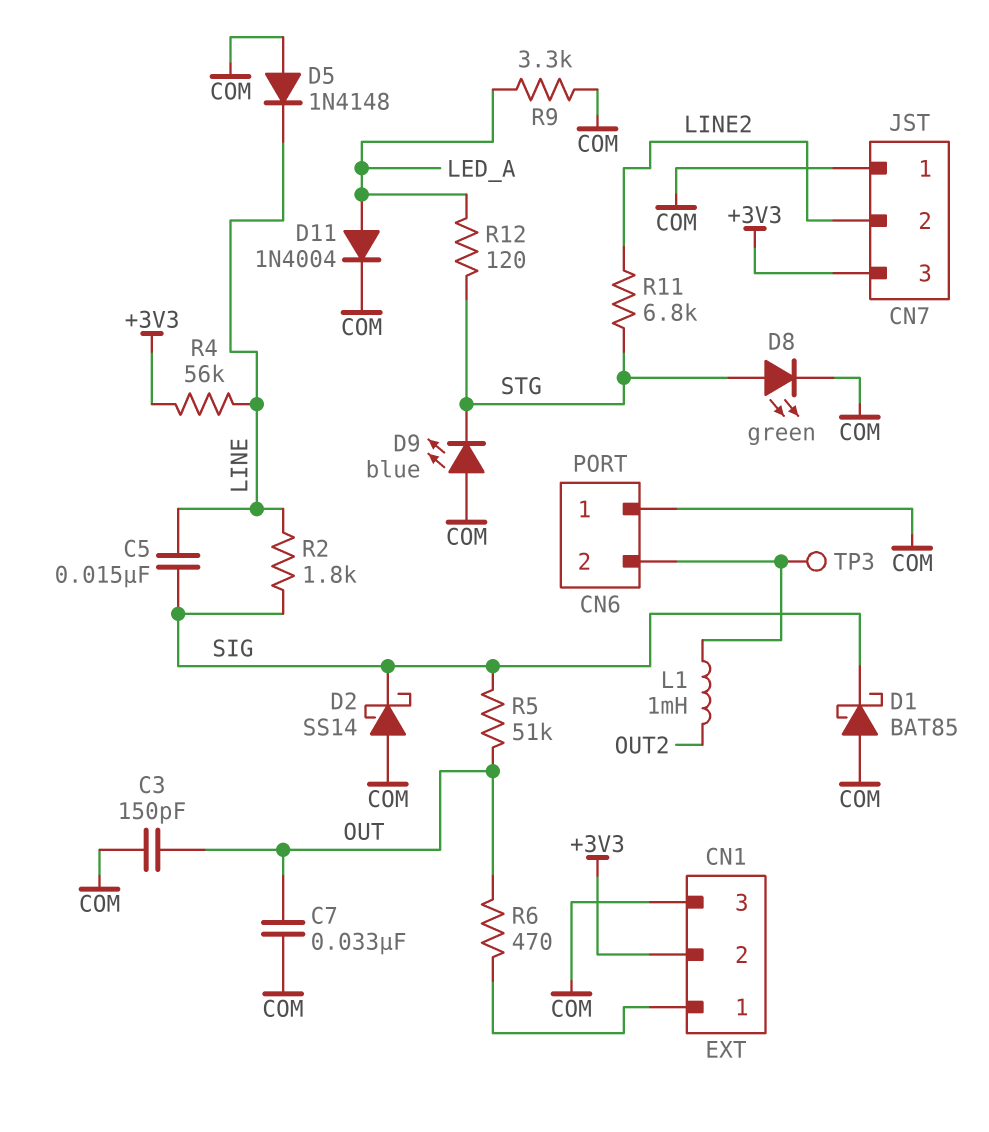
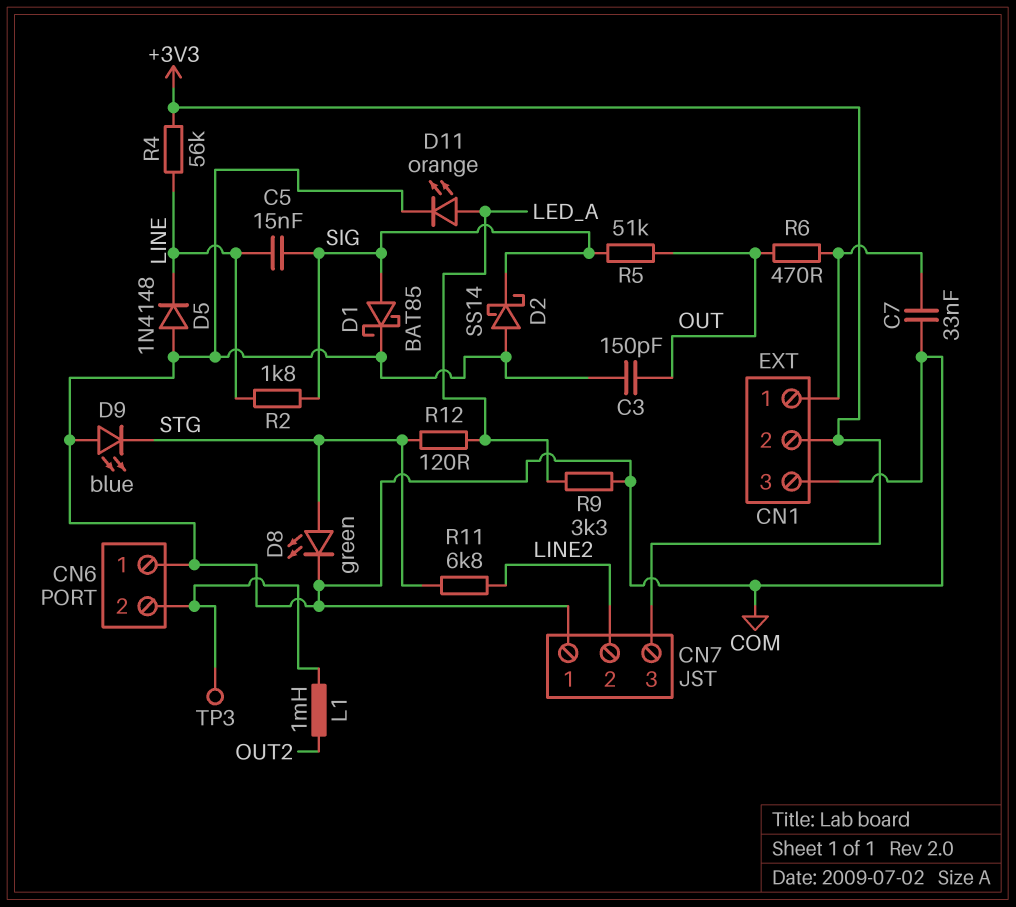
C7: 33nF (COM, OUT) -> 33nF (CN1/1, COM)
D1: schottky BAT85 (A COM, K SIG) -> schottky BAT85 (A SIG, K COM)
D11: diode 1N4004 (A LED_A, K COM) -> LED orange (A LED_A, K COM)

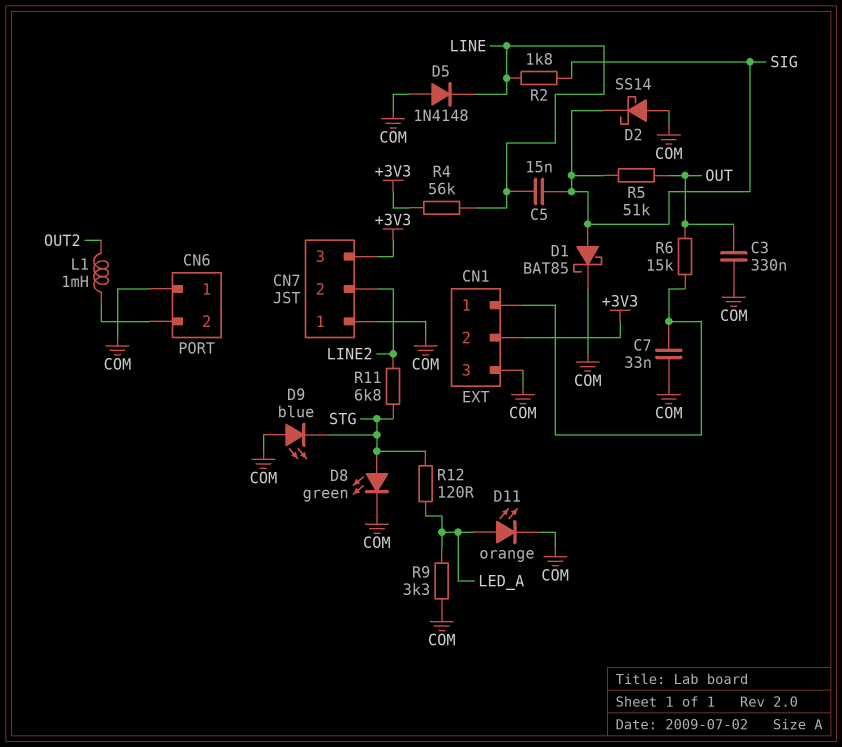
C3: 150pF (COM, OUT) -> 330nF (COM, OUT)
R6: 470 (CN1/1, OUT) -> 15k (CN1/1, OUT)
TP3: test point (CN6/2) -> none

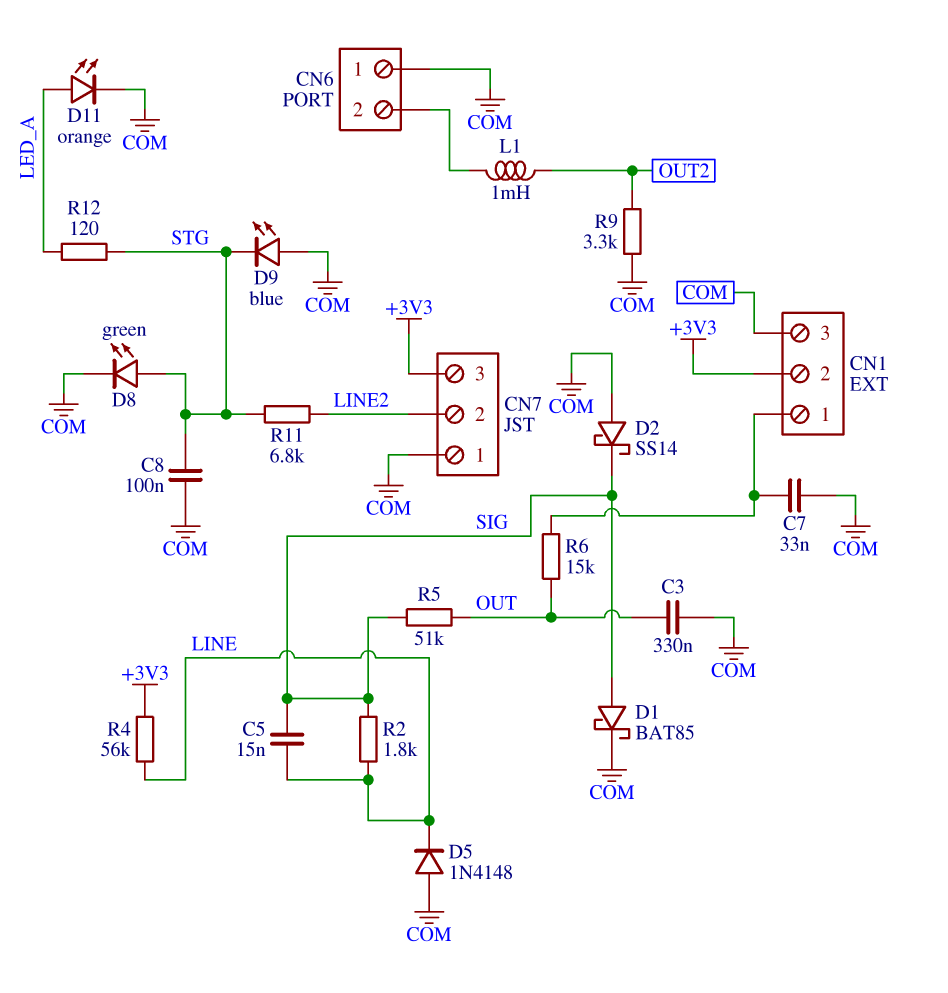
C8: none -> 100nF (COM, STG)
R9: 3.3k (COM, LED_A) -> 3.3k (COM, OUT2)

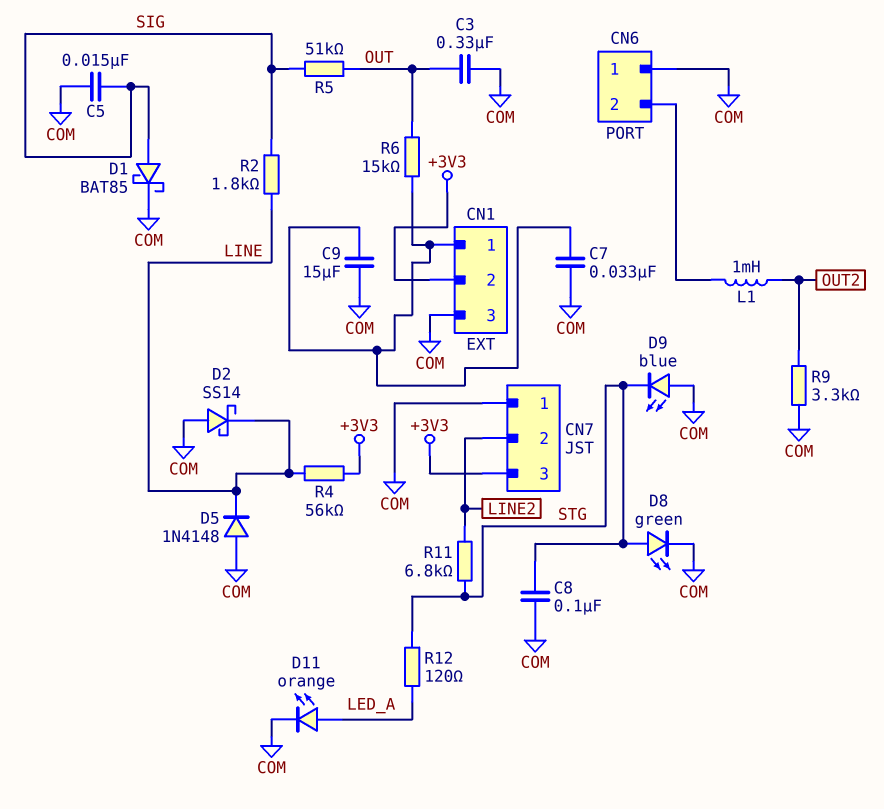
C5: 15nF (LINE, SIG) -> 15nF (COM, SIG)
C9: none -> 15uF (CN1/1, COM)
D2: schottky SS14 (A COM, K SIG) -> schottky SS14 (A COM, K LINE)

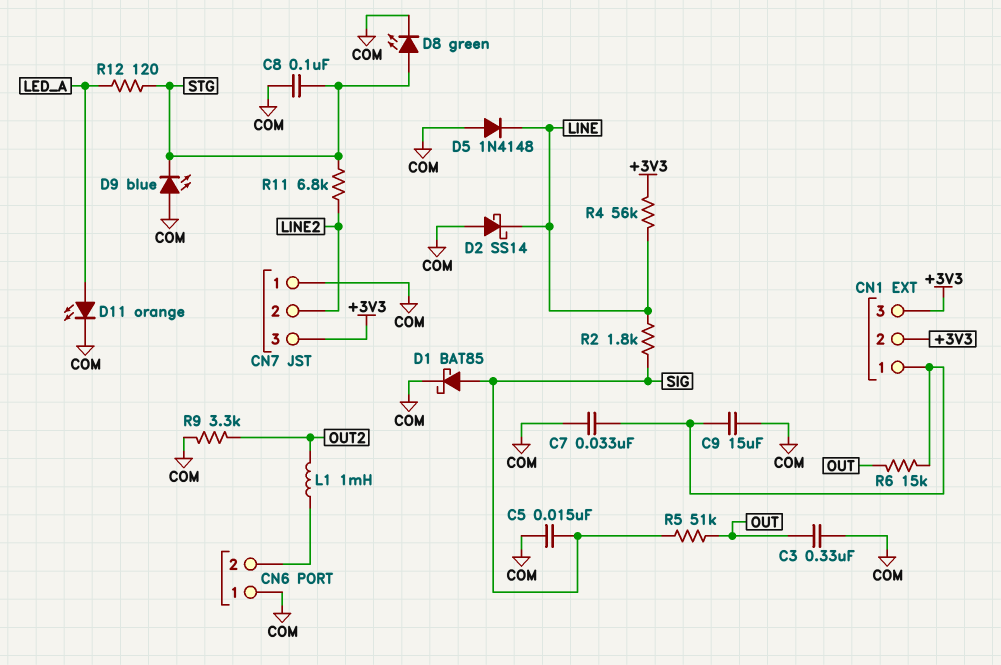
CN1 pin 3: COM -> +3V3

